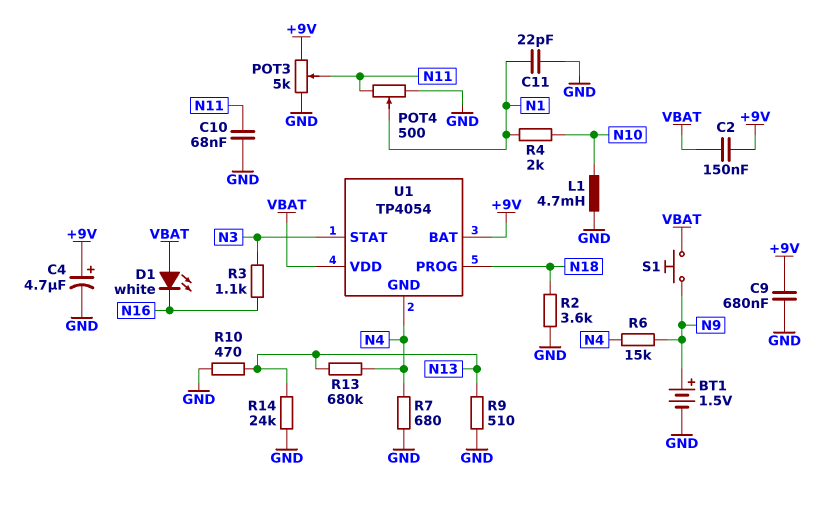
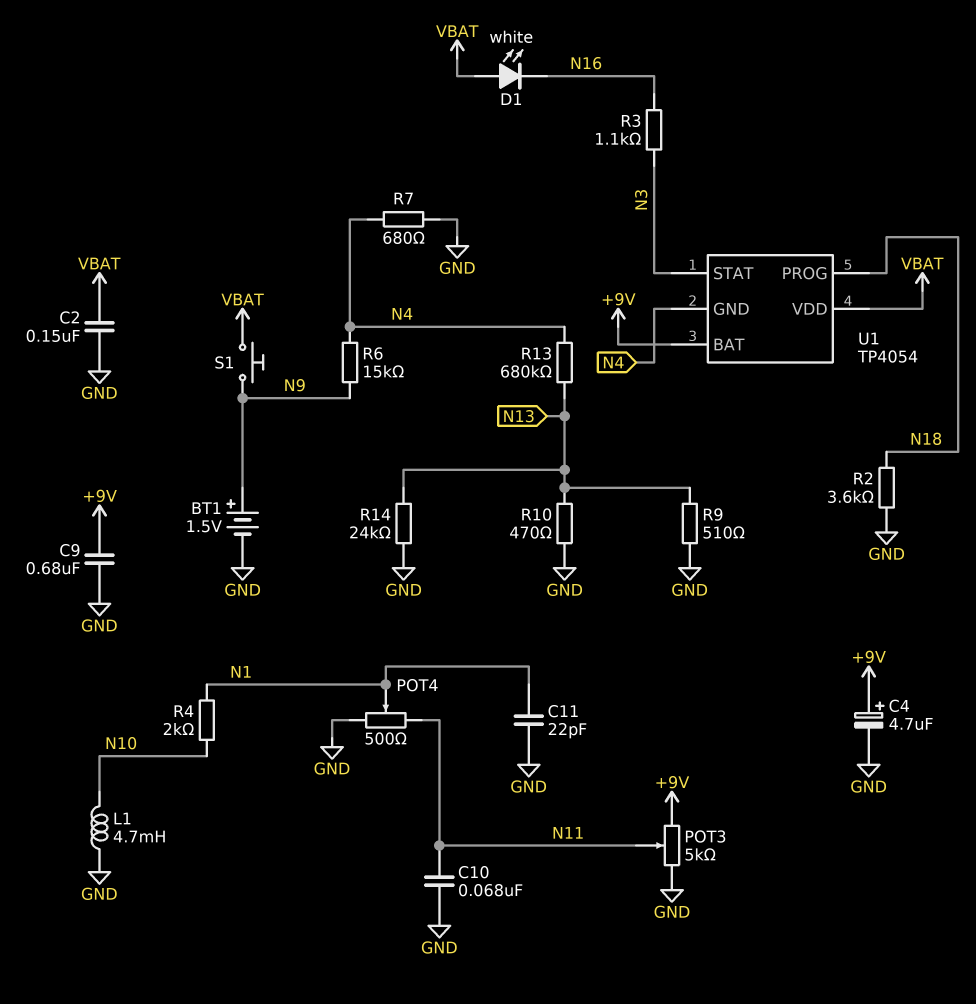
C2: 150nF (+9V, VBAT) -> 150nF (GND, VBAT)

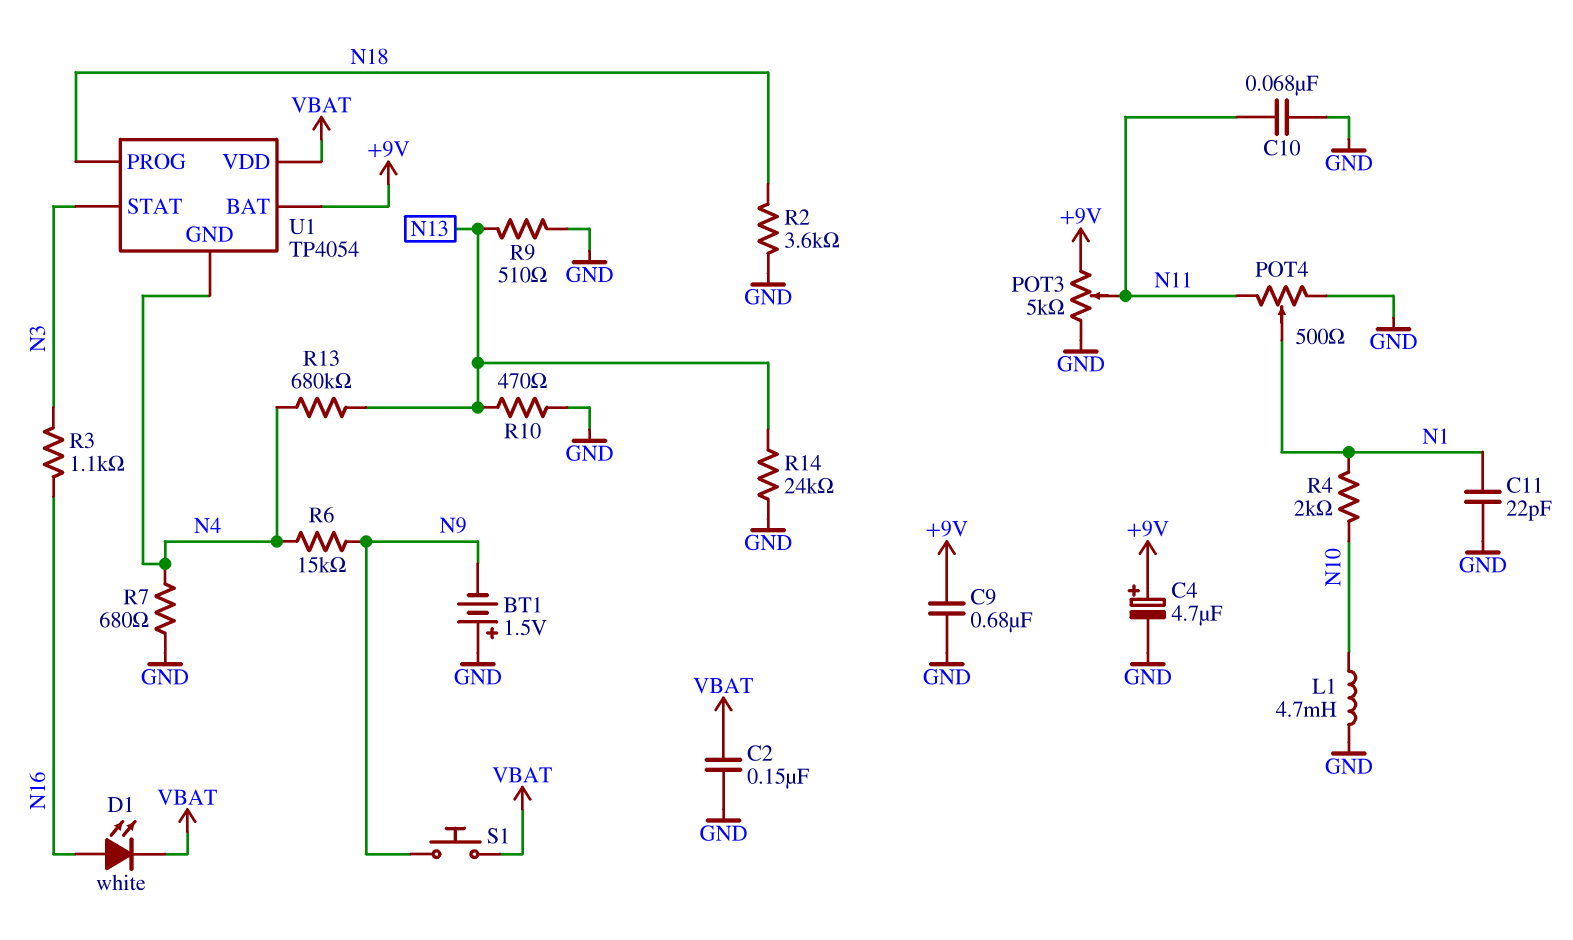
BT1: 1.5V (plus N9, minus GND) -> 1.5V (plus GND, minus N9)
D1: LED white (A VBAT, K N16) -> LED white (A N16, K VBAT)

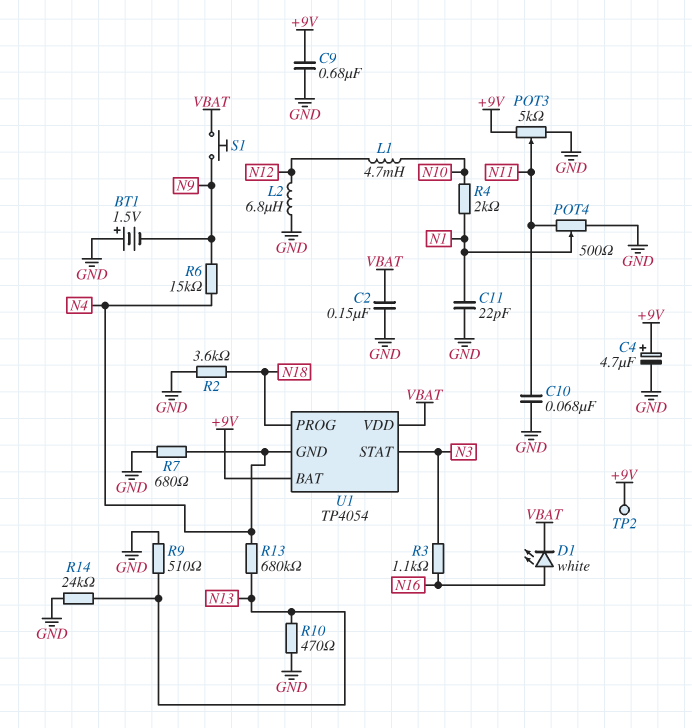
L1: 4.7mH (GND, N10) -> 4.7mH (N10, N12)
L2: none -> 6.8uH (GND, N12)
TP2: none -> test point (+9V)

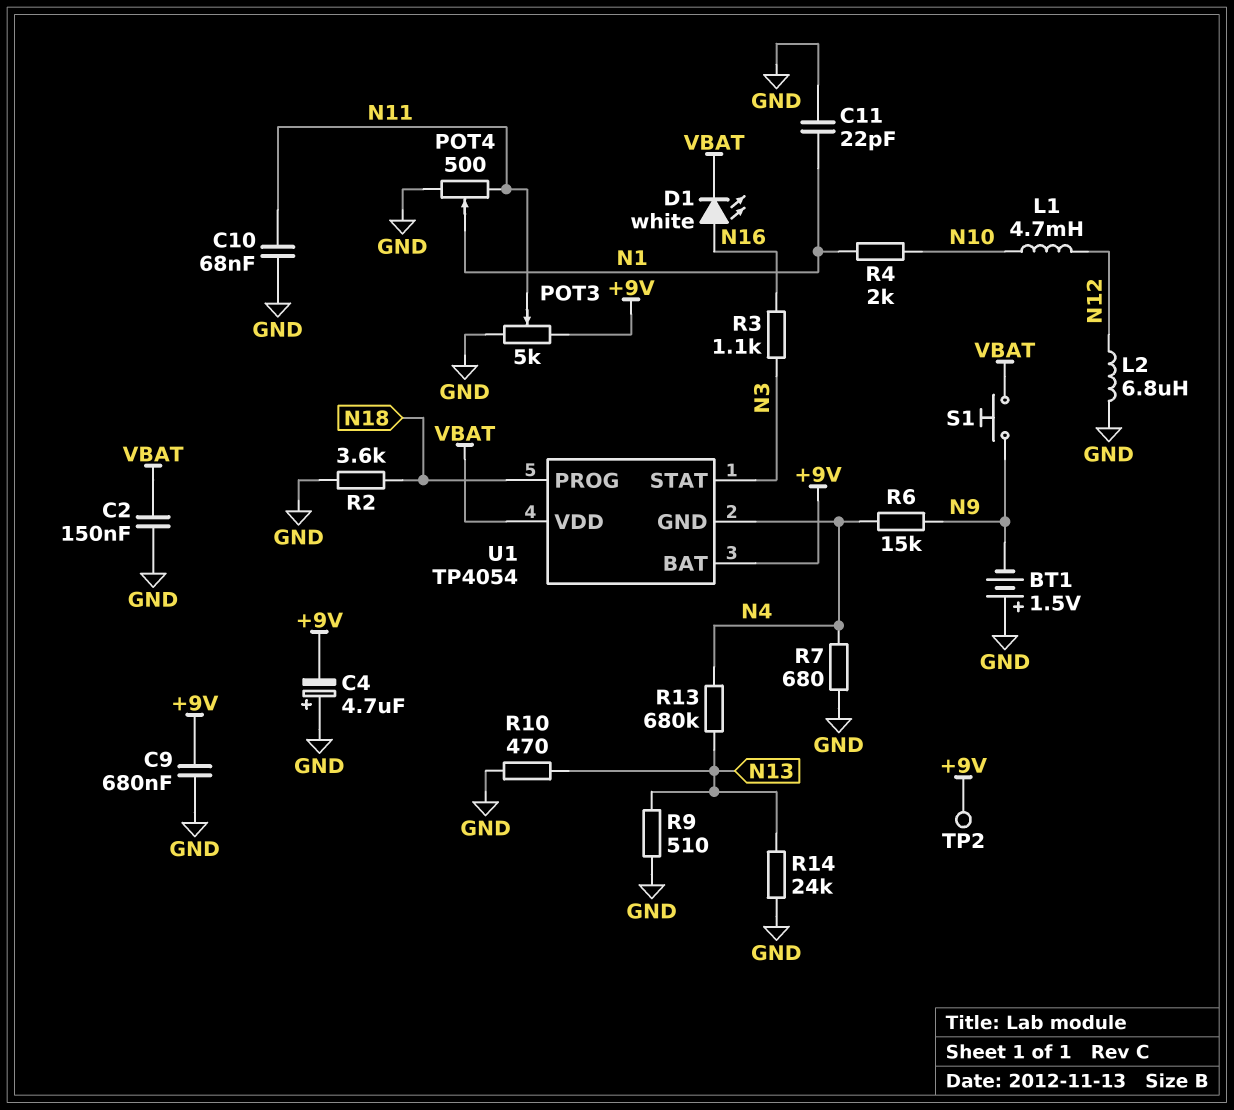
C4: 4.7uF (plus +9V, minus GND) -> 4.7uF (plus GND, minus +9V)

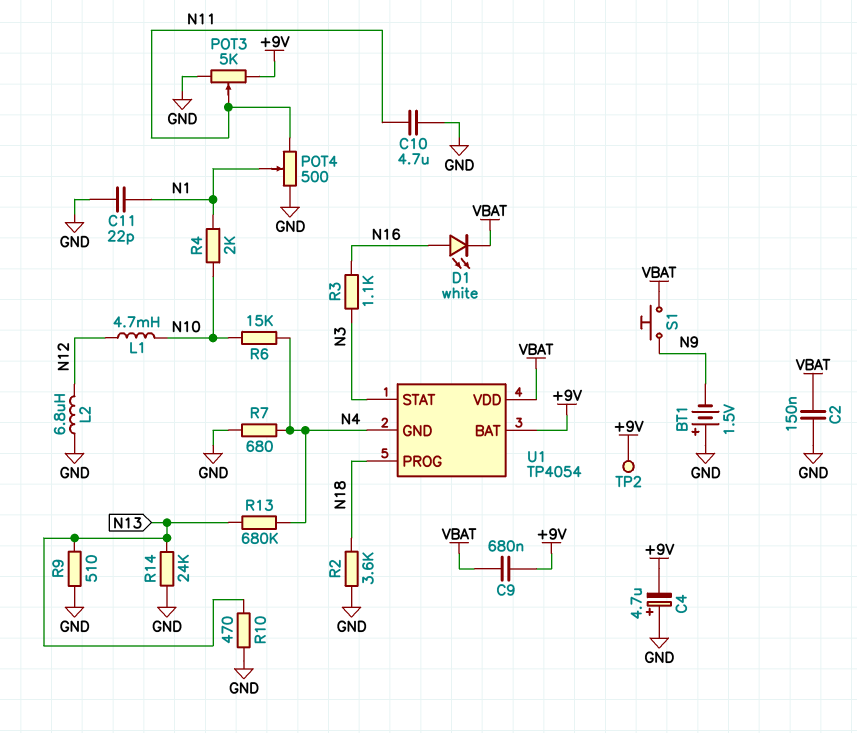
C9: 680nF (+9V, GND) -> 680nF (+9V, VBAT)
C10: 68nF (GND, N11) -> 4.7uF (GND, N11)
R6: 15k (N4, N9) -> 15k (N4, N10)

